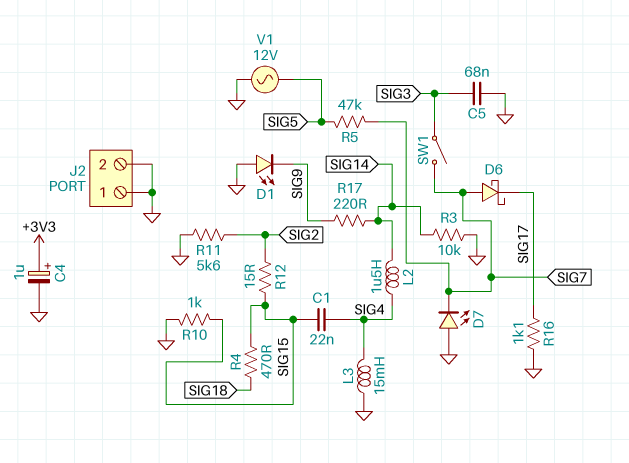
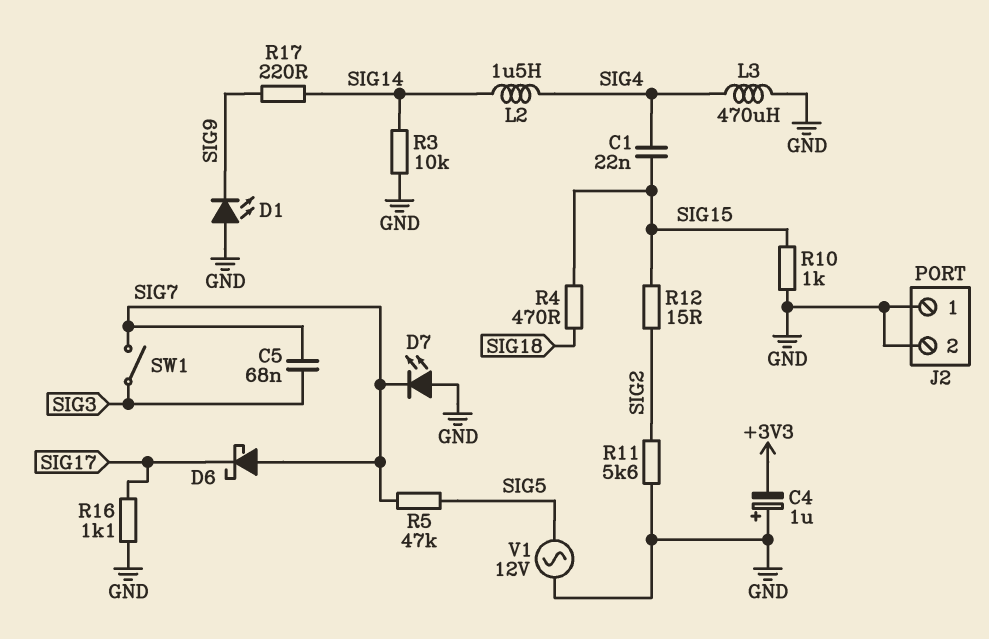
C4: 1uF (plus +3V3, minus GND) -> 1uF (plus GND, minus +3V3)
C5: 68nF (GND, SIG3) -> 68nF (SIG3, SIG7)
L3: 15mH (GND, SIG4) -> 470uH (GND, SIG4)

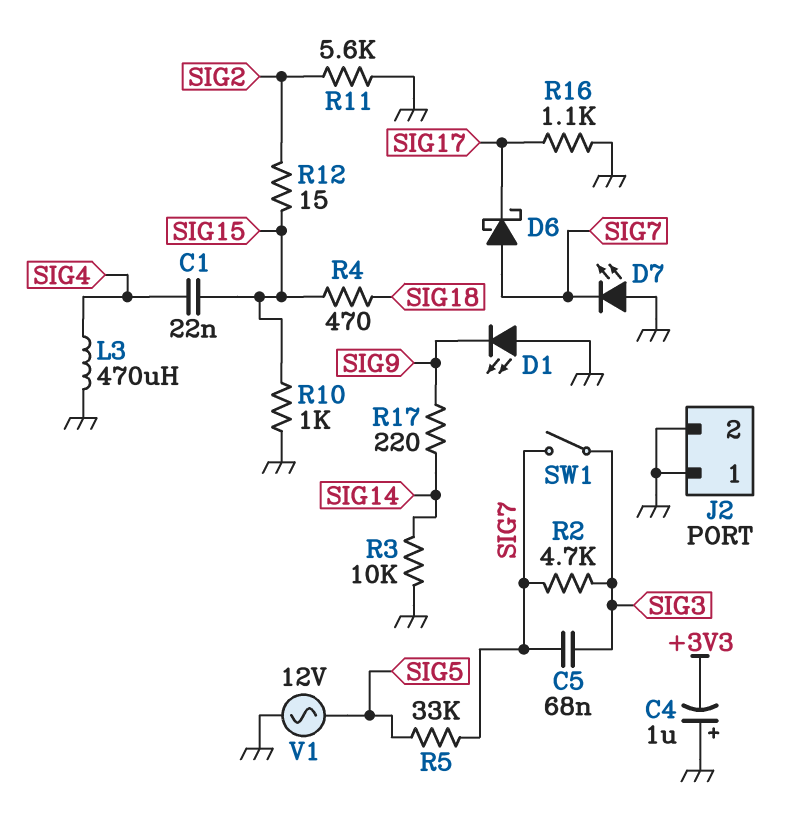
L2: 1.5uH (SIG4, SIG14) -> none
R2: none -> 4.7k (SIG3, SIG7)
R5: 47k (SIG5, SIG7) -> 33k (SIG5, SIG7)

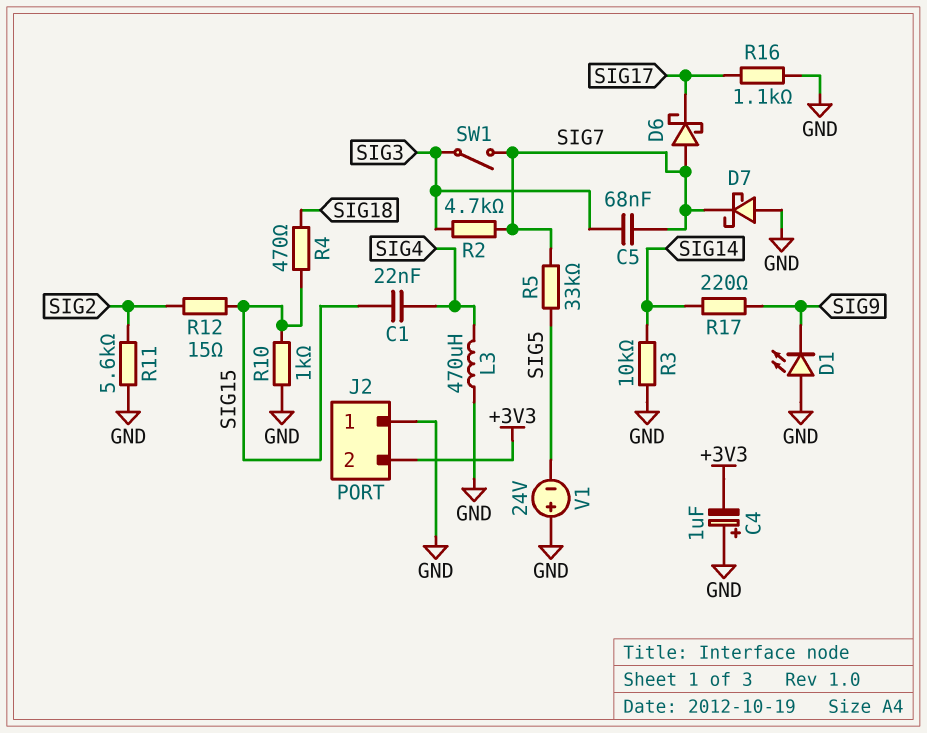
D7: LED (A GND, K SIG7) -> schottky (A GND, K SIG7)
J2 pin 2: GND -> +3V3
V1: AC 12V (GND, SIG5) -> 24V (plus GND, minus SIG5)

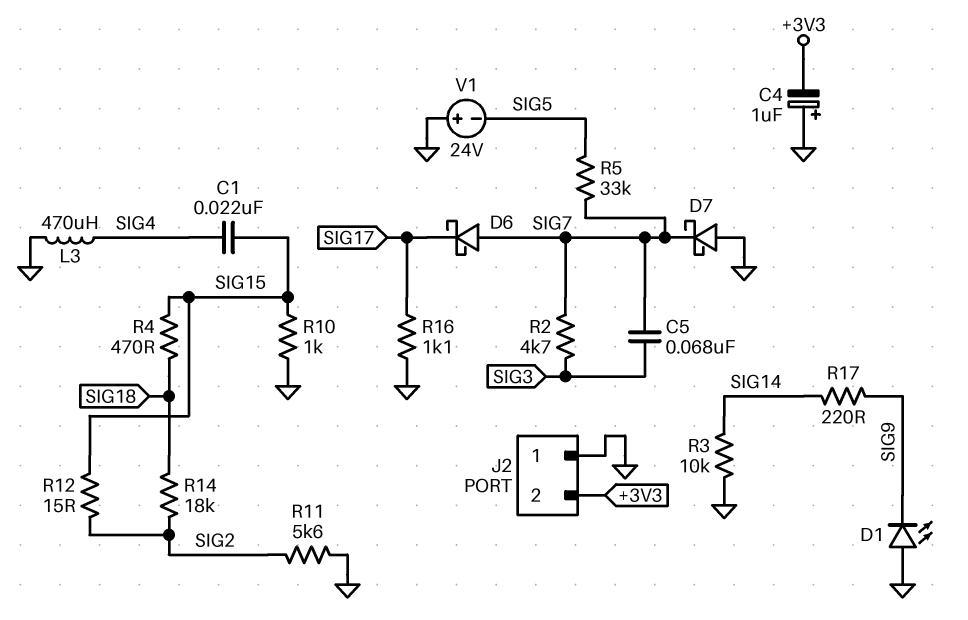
R14: none -> 18k (SIG2, SIG18)
SW1: switch (SIG3, SIG7) -> none

